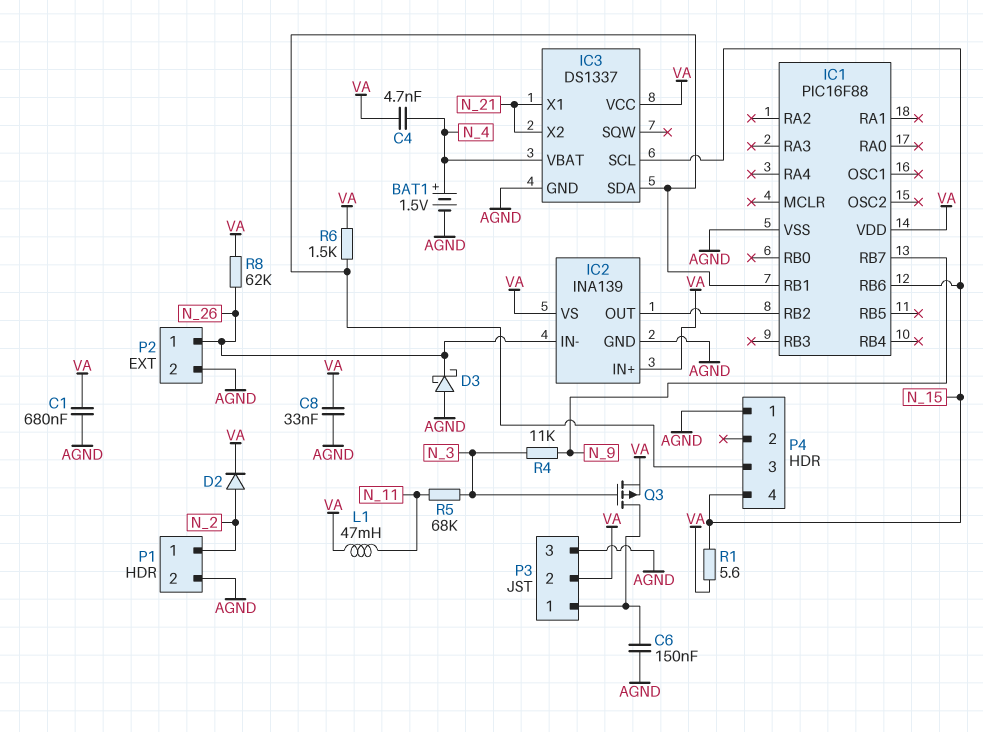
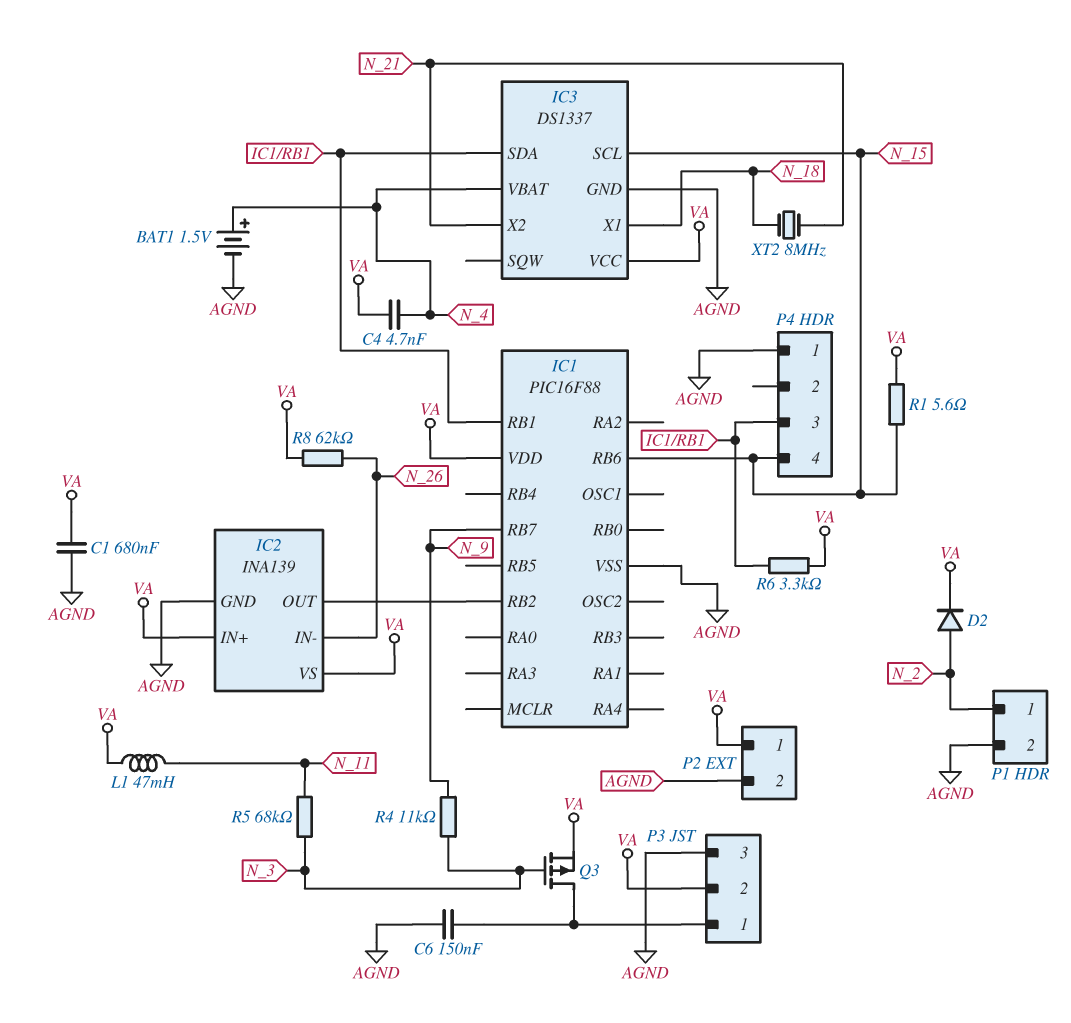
C8: 33nF (AGND, VA) -> none
D3: schottky (A AGND, K N_26) -> none
IC3 pin X1: N_21 -> N_18
P2 pin 1: N_26 -> VA
R6: 1.5k (IC1/RB1, VA) -> 3.3k (IC1/RB1, VA)
XT2: none -> 8MHz (N_18, N_21)

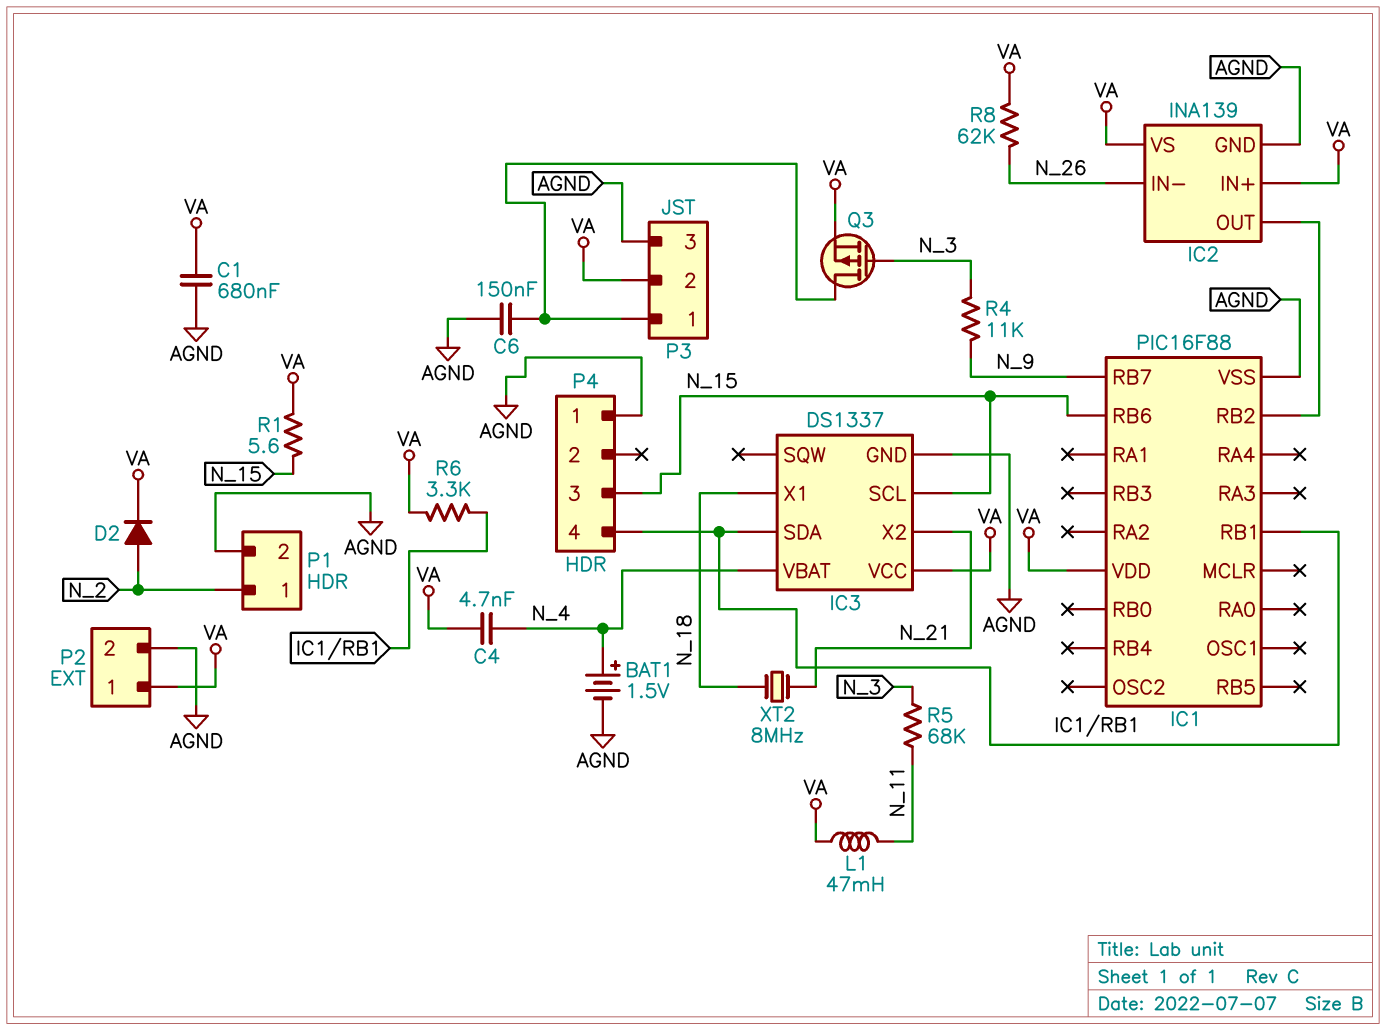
P4 pin 3: IC1/RB1 -> N_15
P4 pin 4: N_15 -> IC1/RB1

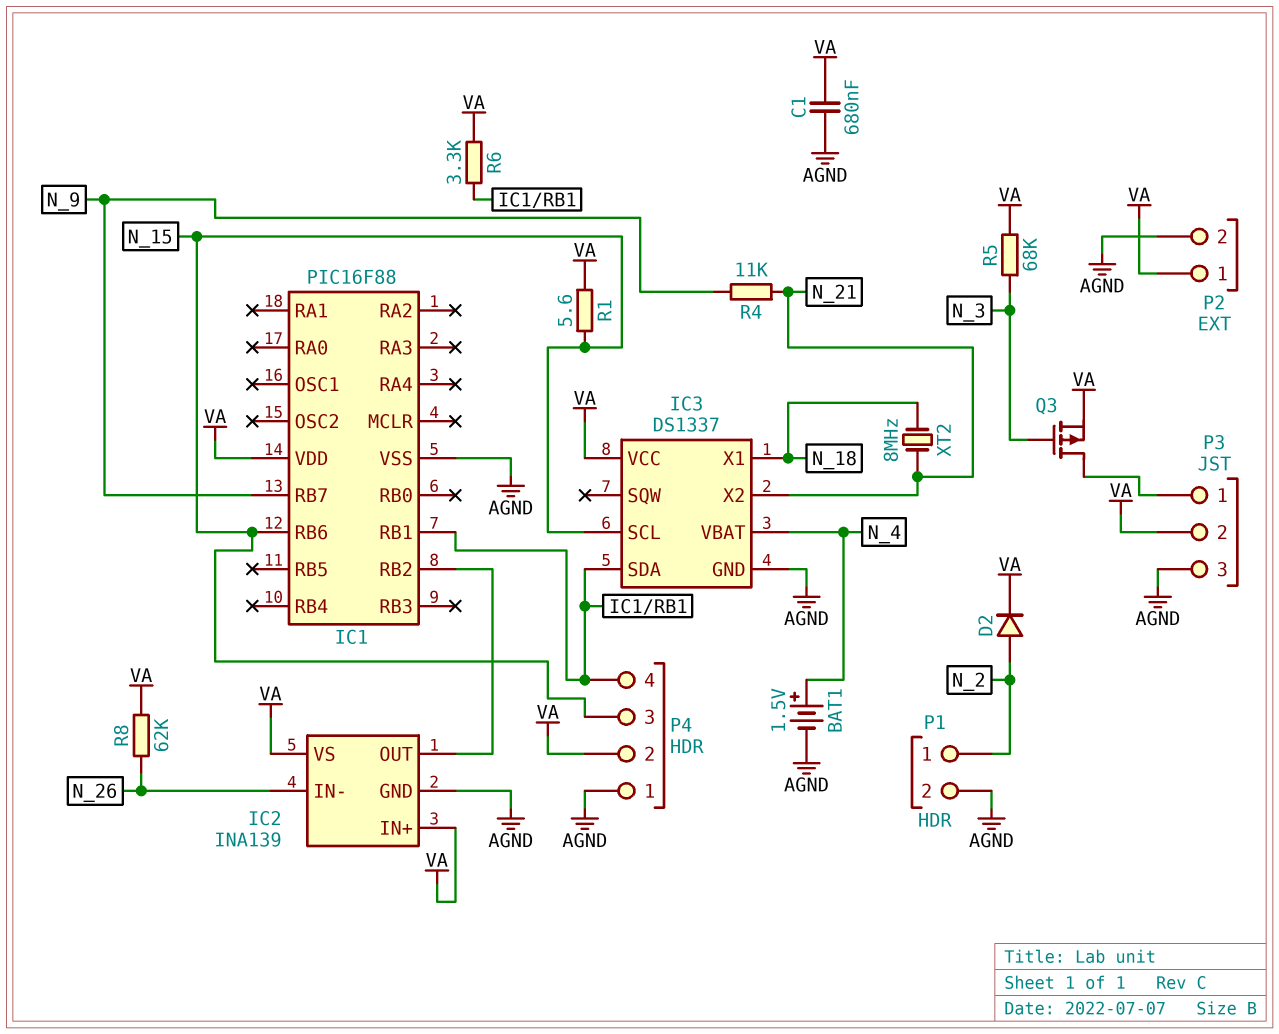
C4: 4.7nF (N_4, VA) -> none
C6: 150nF (AGND, P3/1) -> none
L1: 47mH (N_11, VA) -> none
P4 pin 2: none -> VA
R4: 11k (N_3, N_9) -> 11k (N_9, N_21)
R5: 68k (N_3, N_11) -> 68k (N_3, VA)

